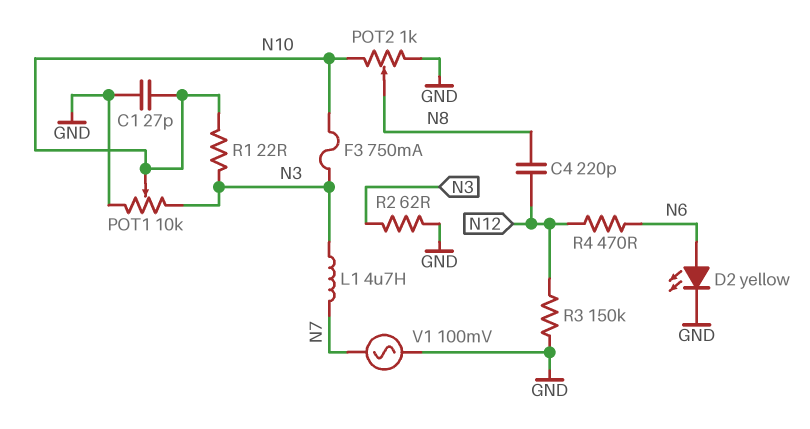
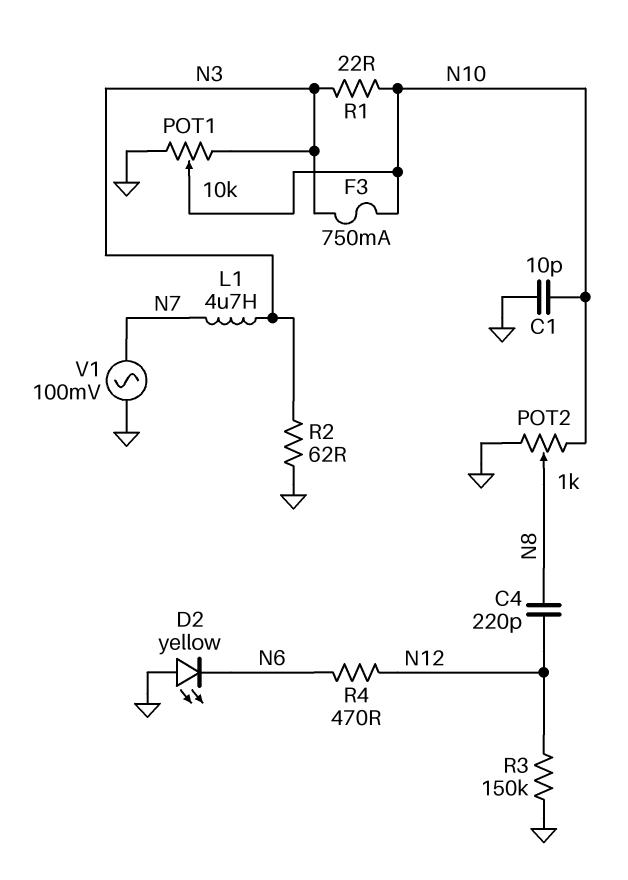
C1: 27pF (GND, N10) -> 10pF (GND, N10)
D2: LED yellow (A N6, K GND) -> LED yellow (A GND, K N6)

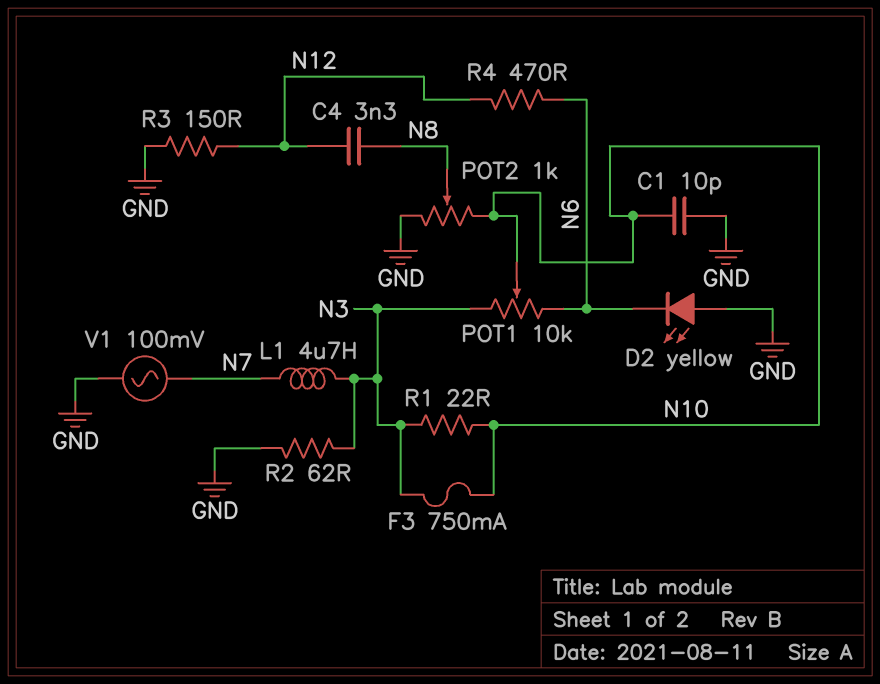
C4: 220pF (N8, N12) -> 3.3nF (N8, N12)
POT1: 10k (GND, N3, wiper N10) -> 10k (N3, N6, wiper N10)
R3: 150k (GND, N12) -> 150 (GND, N12)

